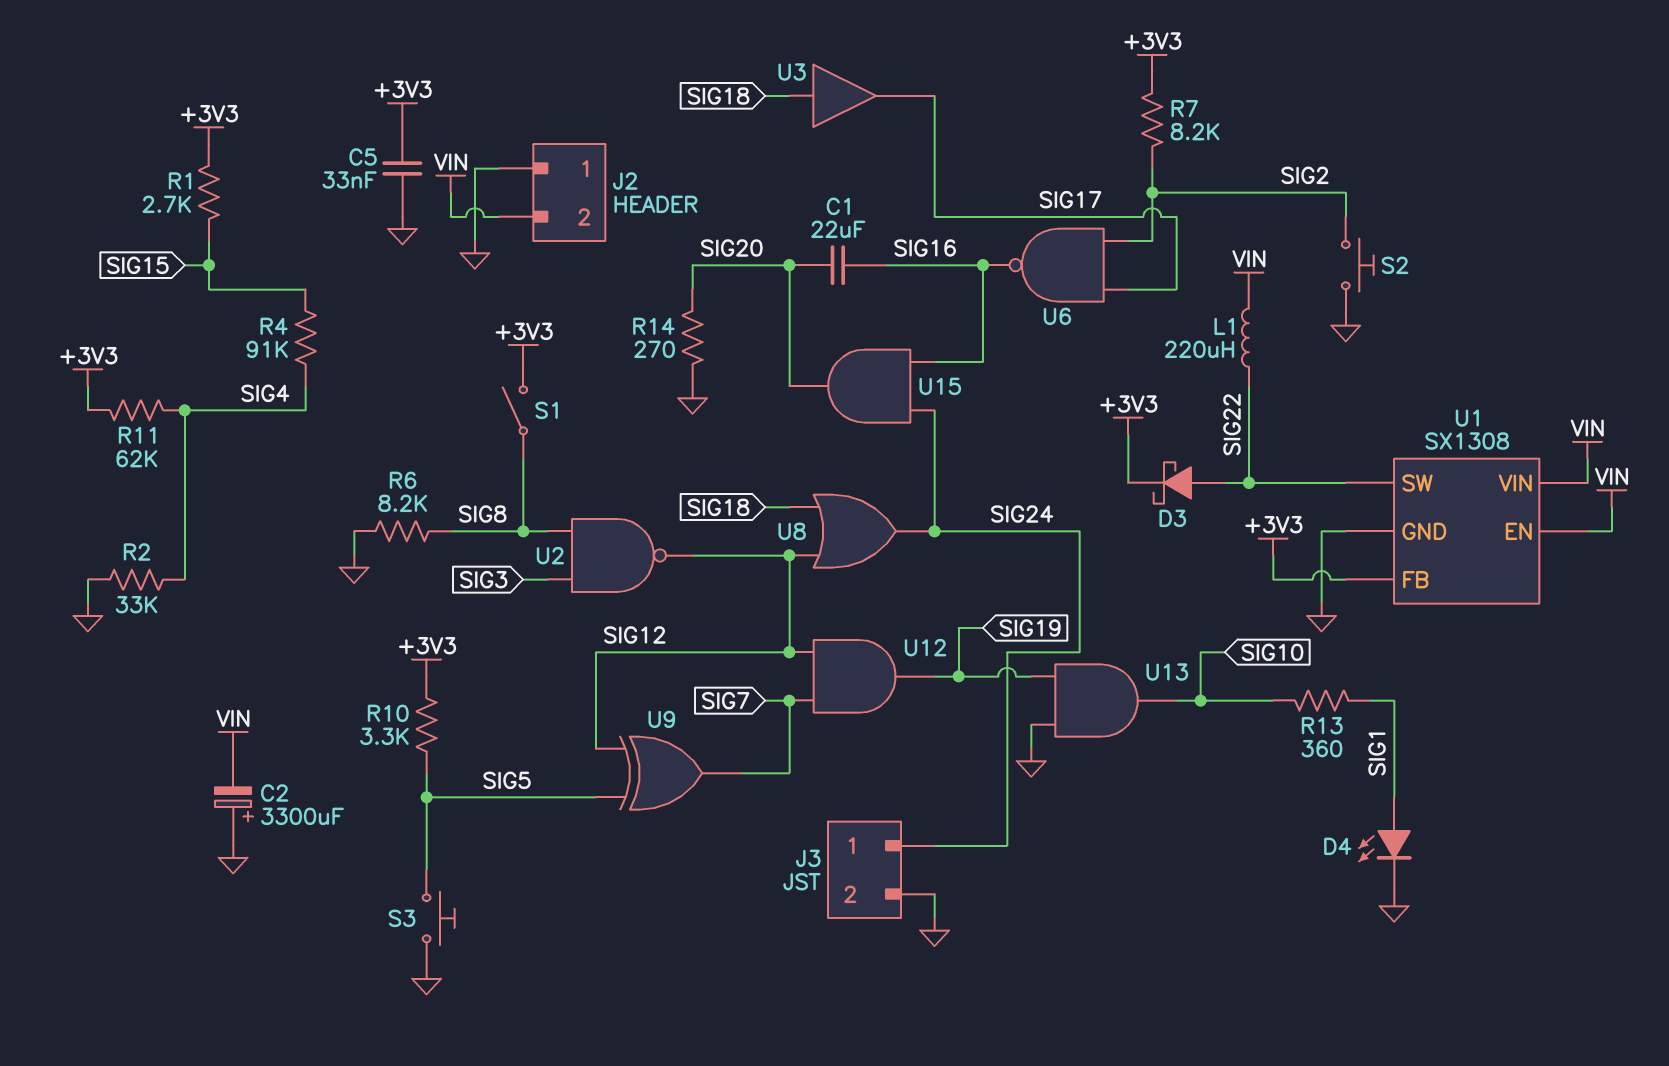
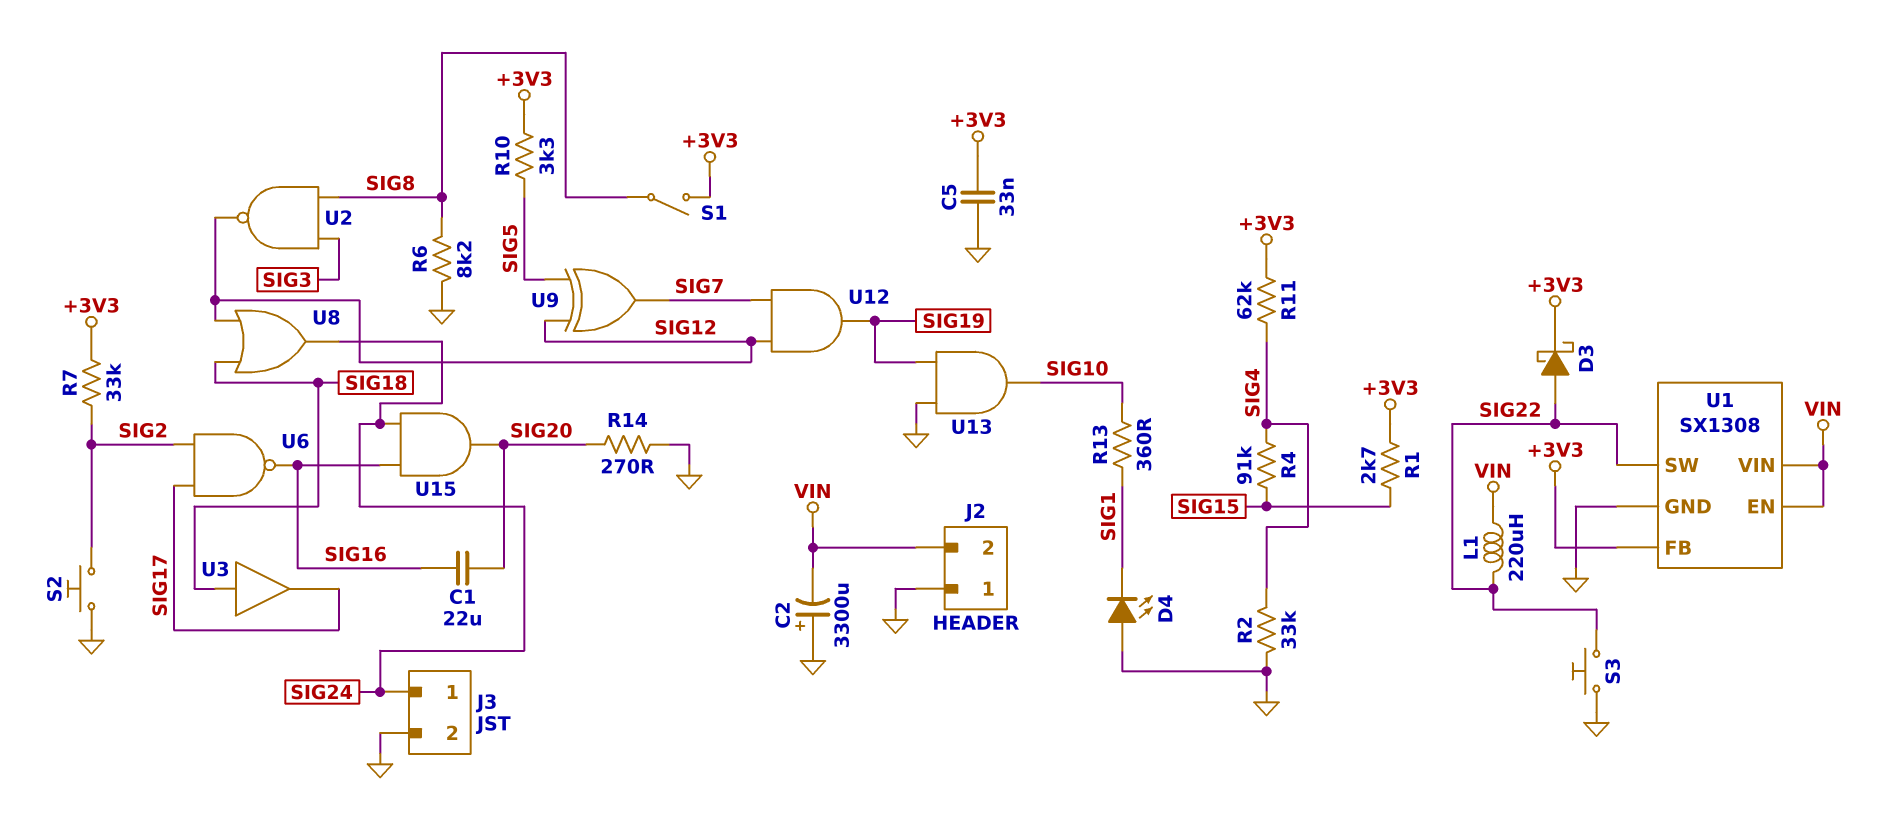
D4: LED (A SIG1, K GND) -> LED (A GND, K SIG1)
R7: 8.2k (+3V3, SIG2) -> 33k (+3V3, SIG2)
S3: button (GND, SIG5) -> button (GND, SIG22)

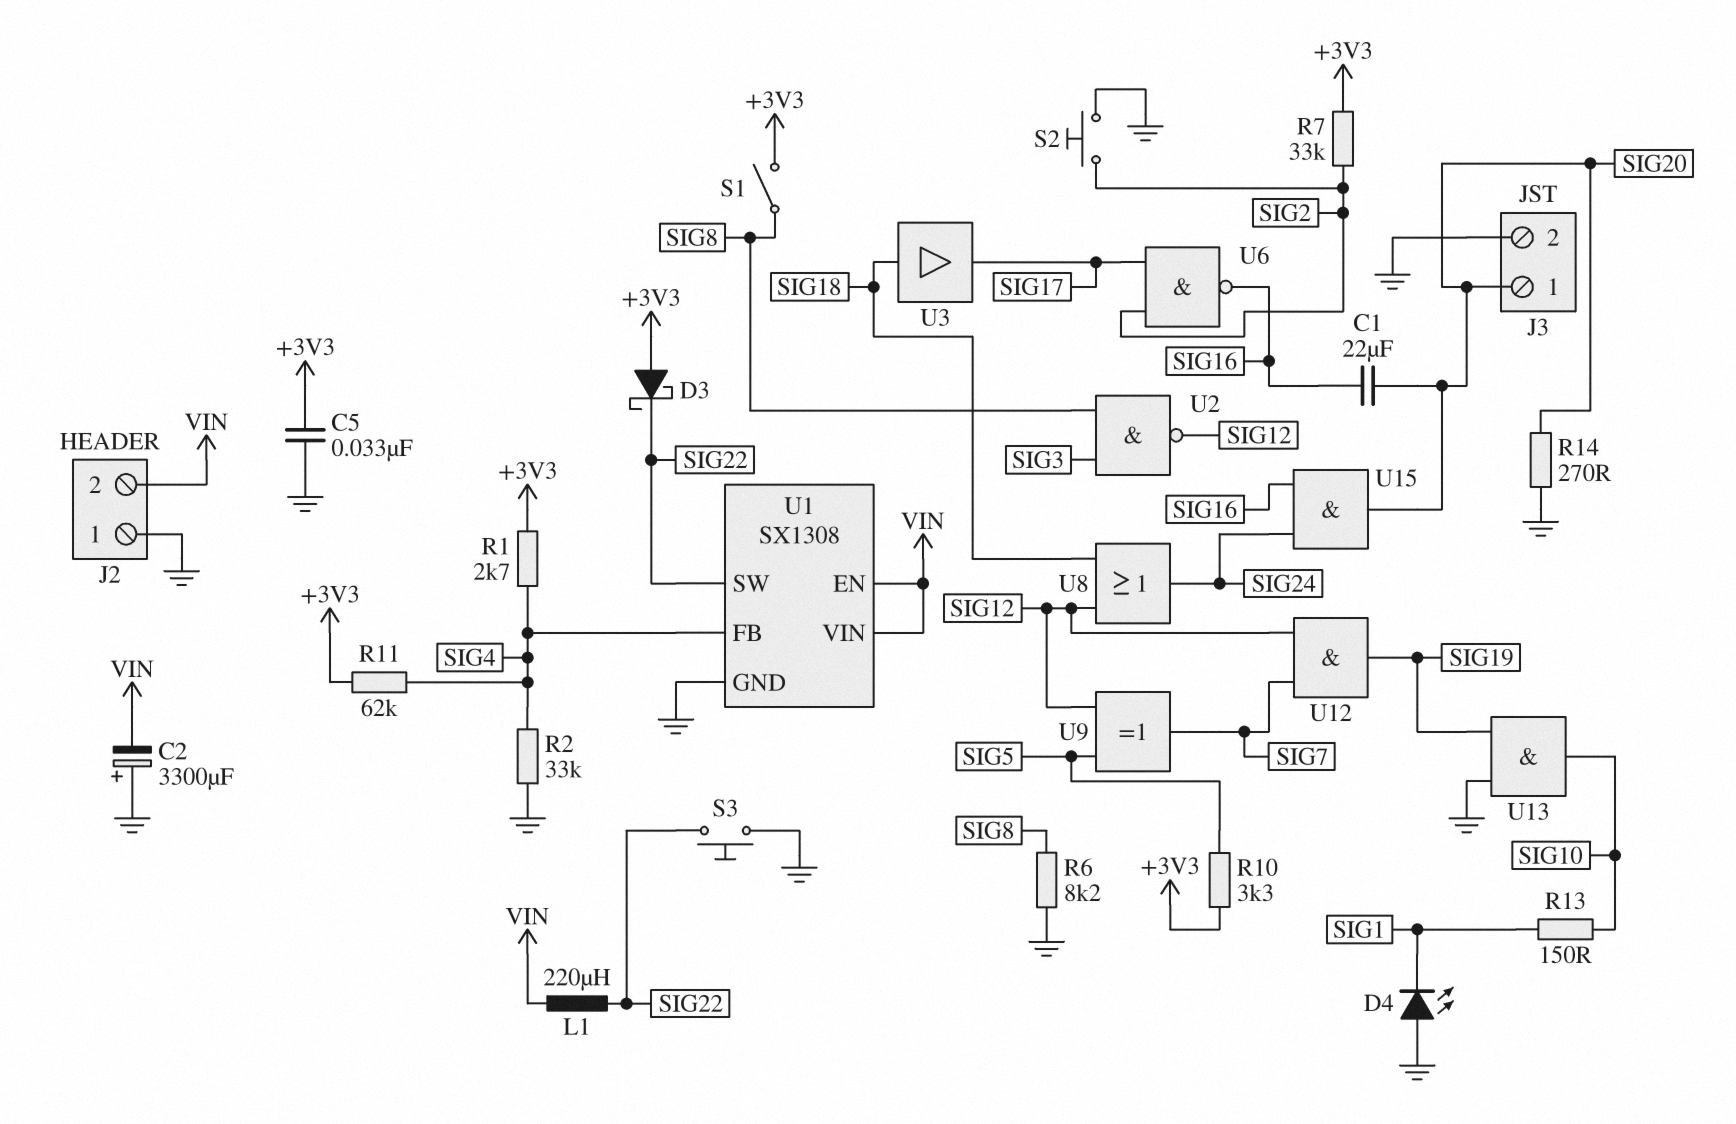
D3: schottky (A SIG22, K +3V3) -> schottky (A +3V3, K SIG22)
J3 pin 1: SIG24 -> SIG20
R1: 2.7k (+3V3, SIG15) -> 2.7k (+3V3, SIG4)
R4: 91k (SIG4, SIG15) -> none
R13: 360 (SIG1, SIG10) -> 150 (SIG1, SIG10)
U1 pin FB: +3V3 -> SIG4

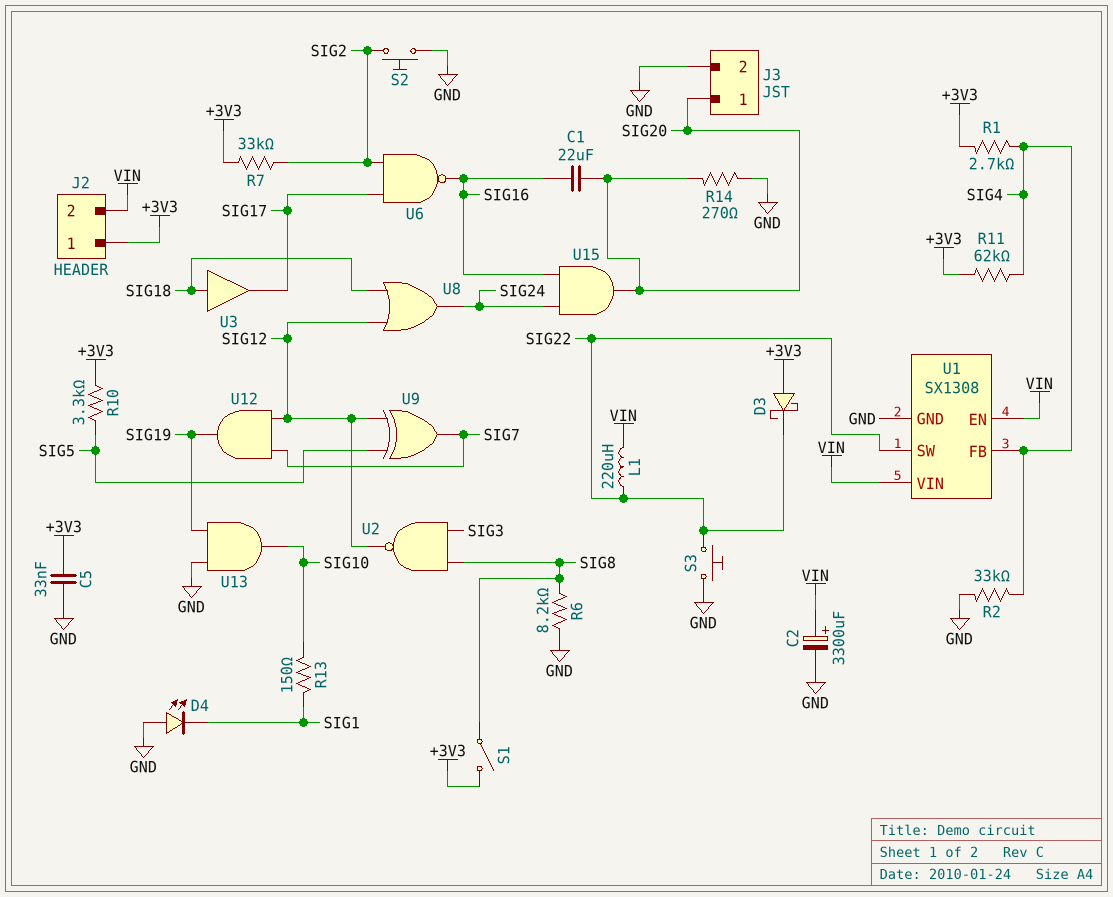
C2: 3300uF (plus GND, minus VIN) -> 3300uF (plus VIN, minus GND)
J2 pin 1: GND -> +3V3

